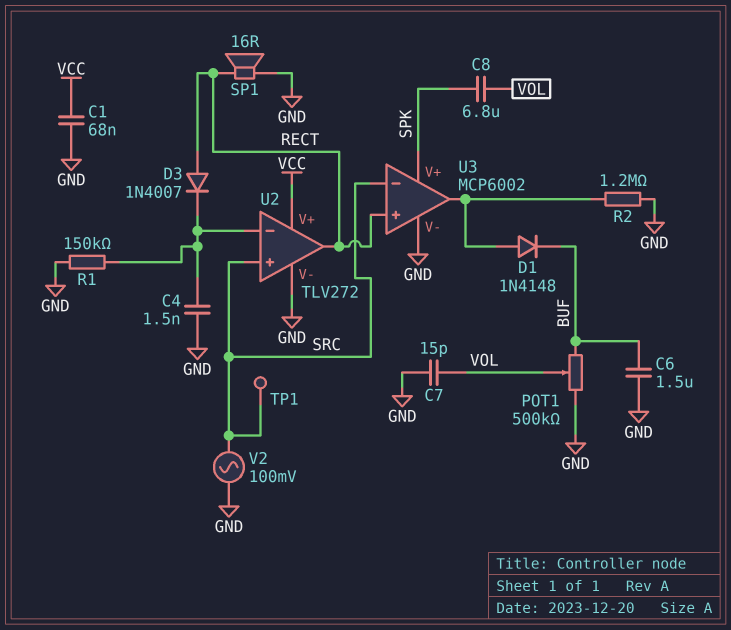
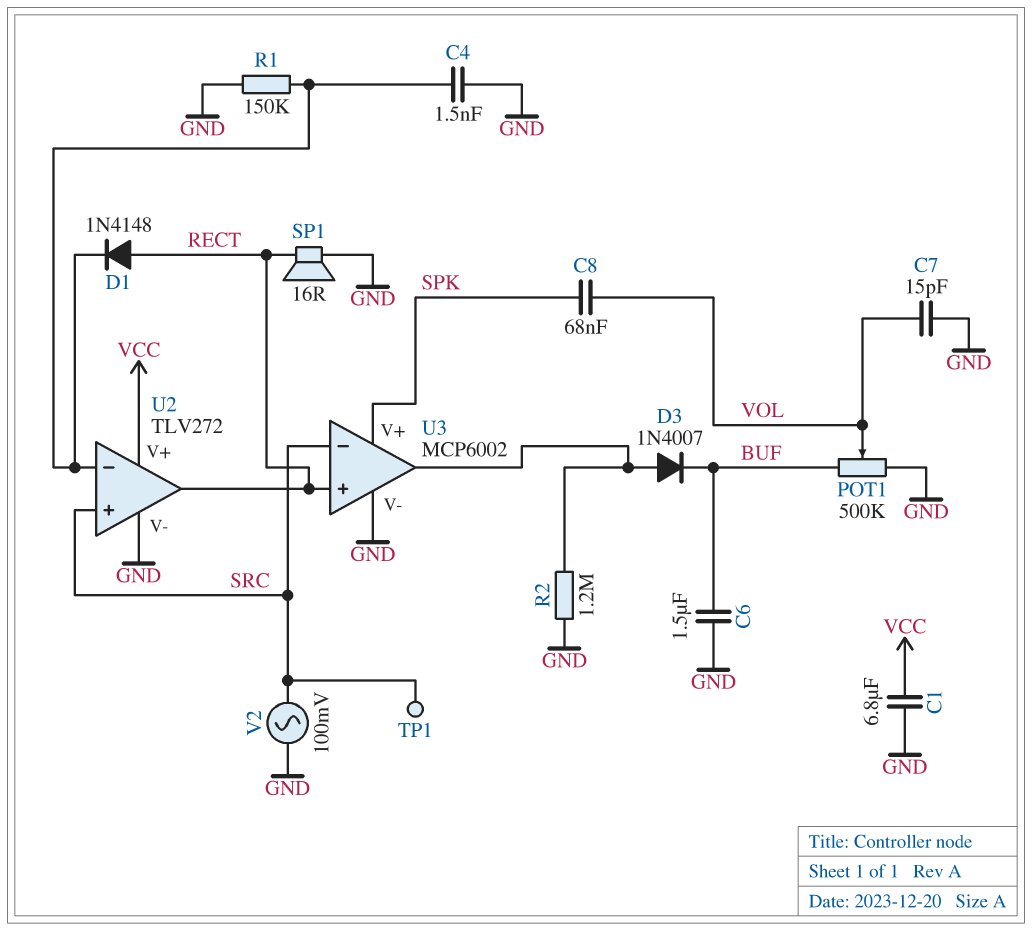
C1: 68nF (GND, VCC) -> 6.8uF (GND, VCC)
C8: 6.8uF (SPK, VOL) -> 68nF (SPK, VOL)
D1: diode 1N4148 (A U3/out, K BUF) -> diode 1N4148 (A RECT, K U2/in-)
D3: diode 1N4007 (A RECT, K U2/in-) -> diode 1N4007 (A U3/out, K BUF)

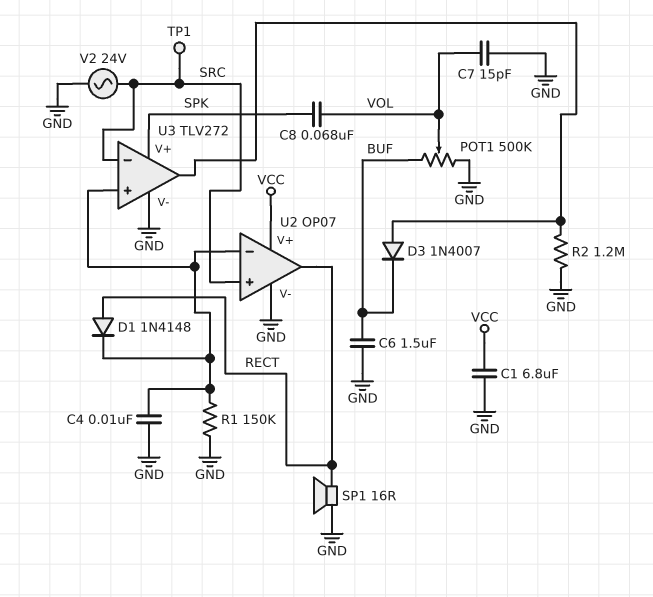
C4: 1.5nF (GND, U2/in-) -> 10nF (GND, U2/in-)
U2: TLV272 -> OP07
U3: MCP6002 -> TLV272
U3 pin in+: RECT -> U2/in-
V2: AC 100mV (GND, SRC) -> AC 24V (GND, SRC)

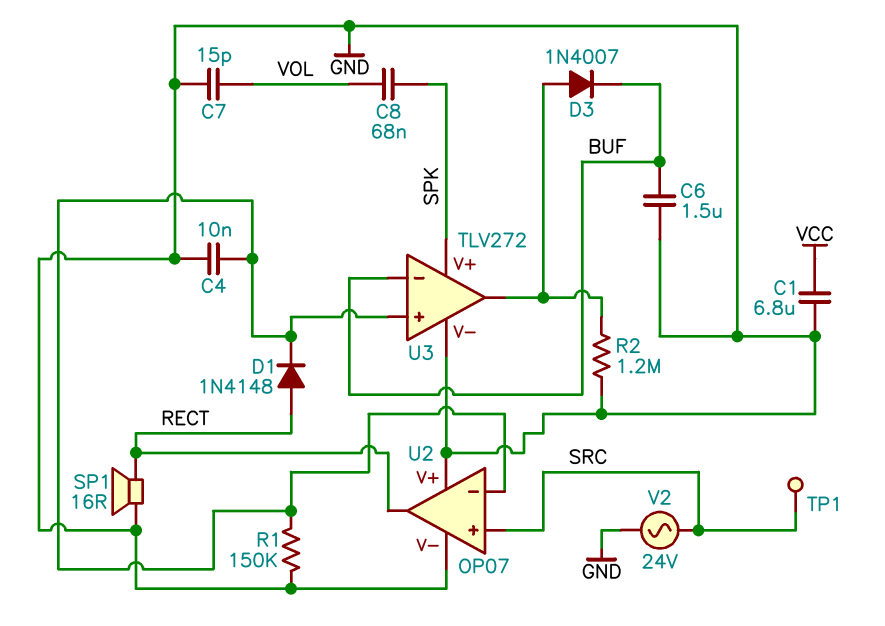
POT1: 500k (BUF, GND, wiper VOL) -> none
U2 pin V+: VCC -> GND
U3 pin in-: SRC -> BUF

